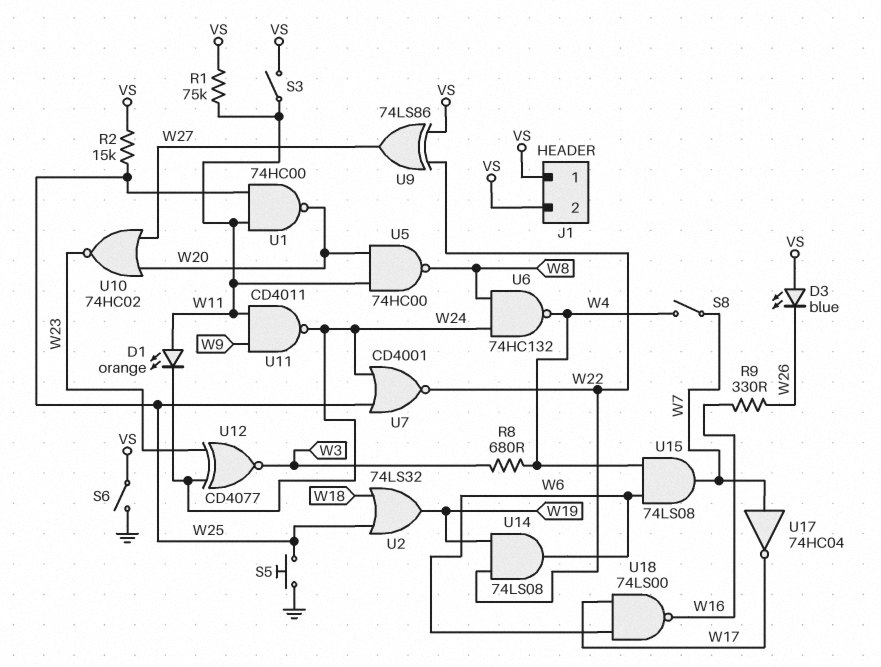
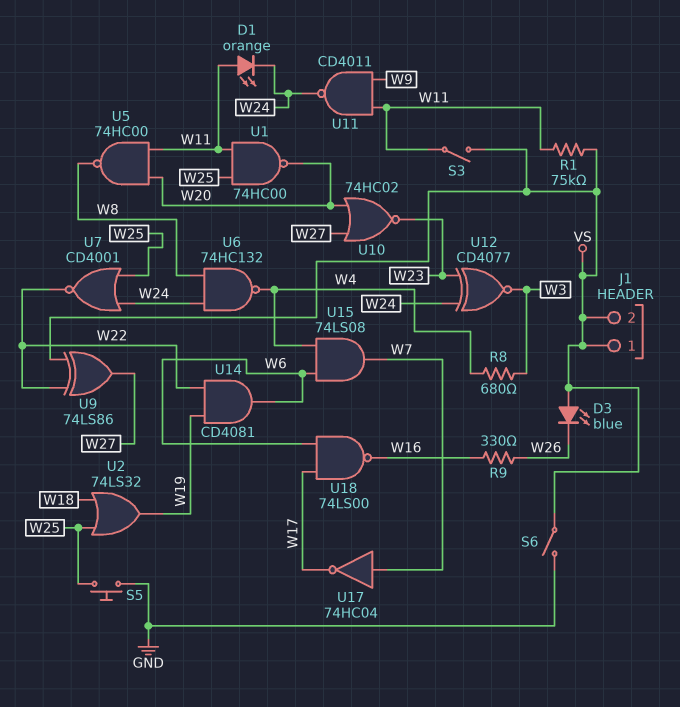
R2: 15k (VS, W25) -> none
S8: switch (W4, W7) -> none
U14: AND 74LS08 (in W19, in W22, out W6) -> AND CD4081 (in W19, in W22, out W6)

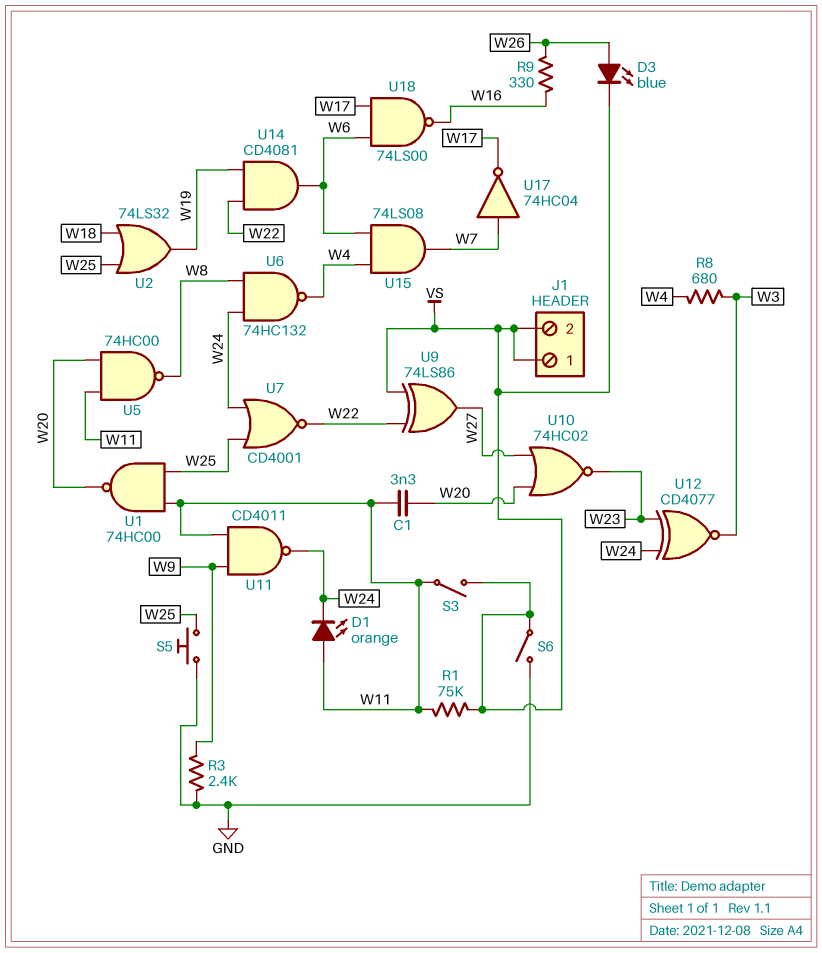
C1: none -> 3.3nF (W11, W20)
D3: LED blue (A VS, K W26) -> LED blue (A W26, K VS)
R3: none -> 2.4k (GND, W9)

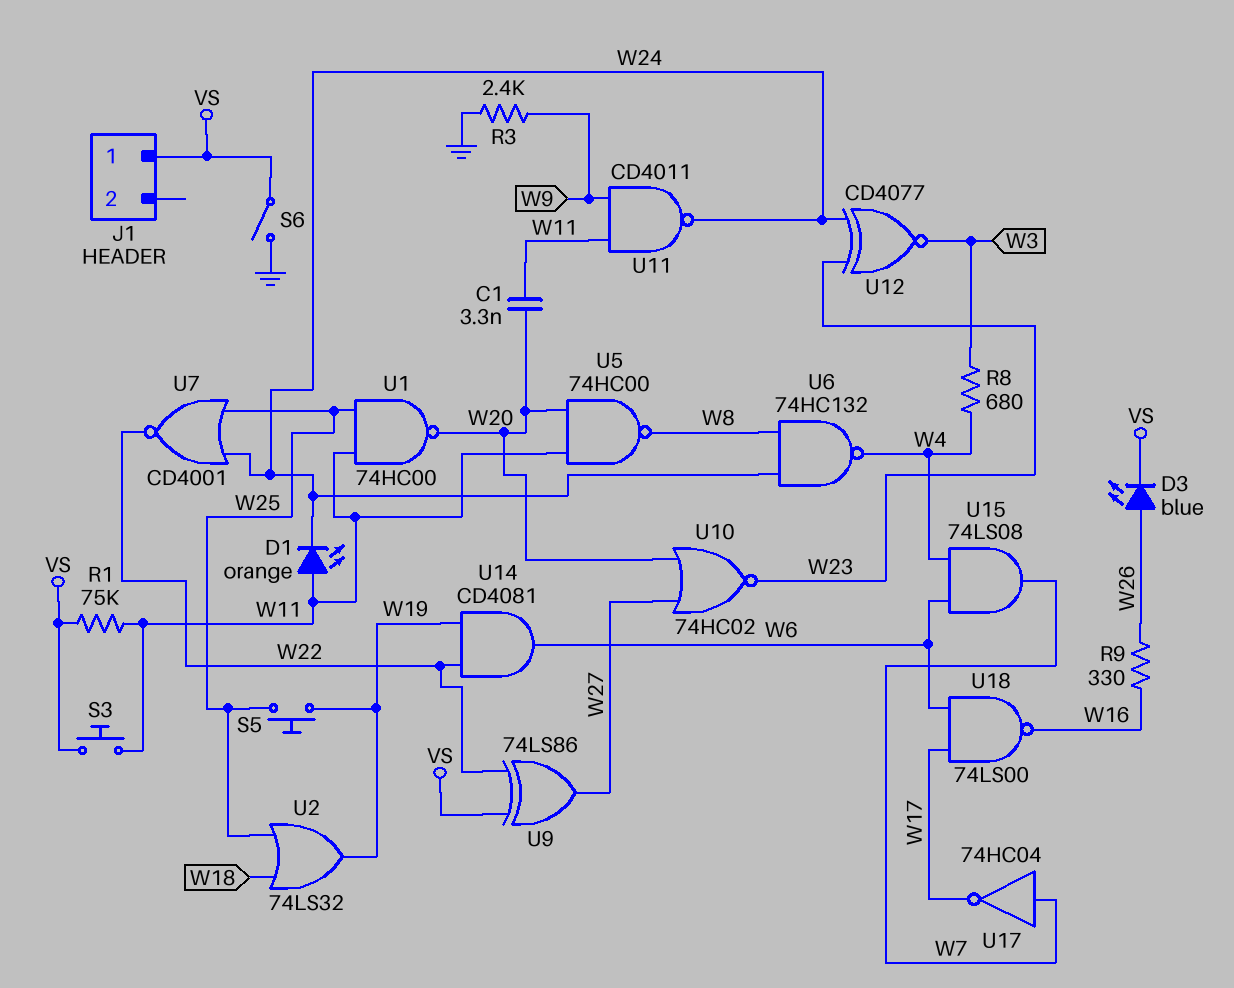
J1 pin 2: VS -> none
S3: switch (VS, W11) -> button (VS, W11)
S5: button (GND, W25) -> button (W19, W25)

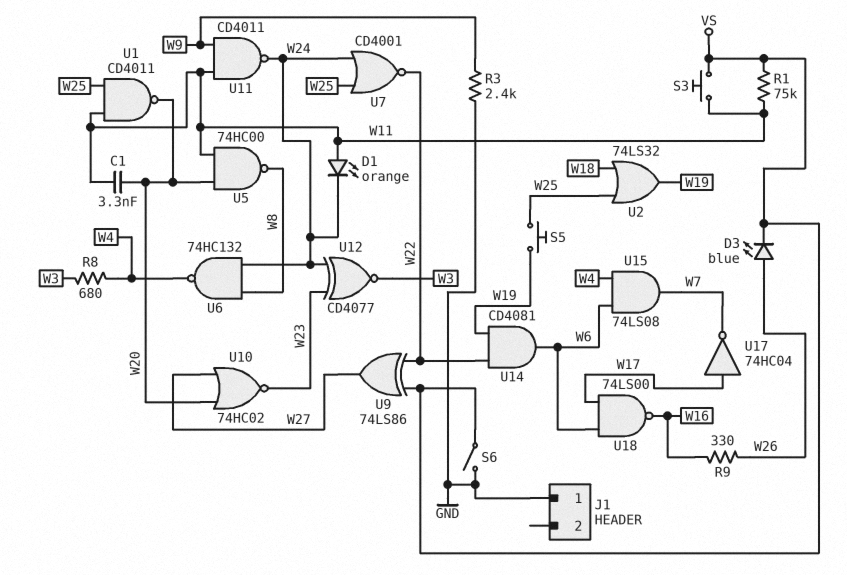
J1 pin 1: VS -> GND
U1: NAND 74HC00 (in W11, in W25, out W20) -> NAND CD4011 (in W11, in W25, out W20)
U17: NOT 74HC04 (in W7, out W17) -> NOT 74HC04 (in W17, out W7)

